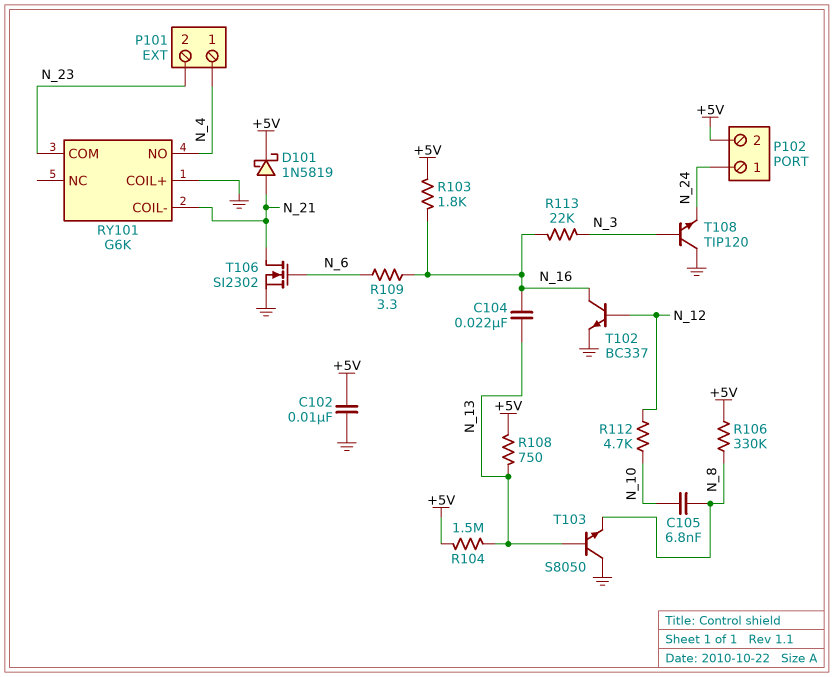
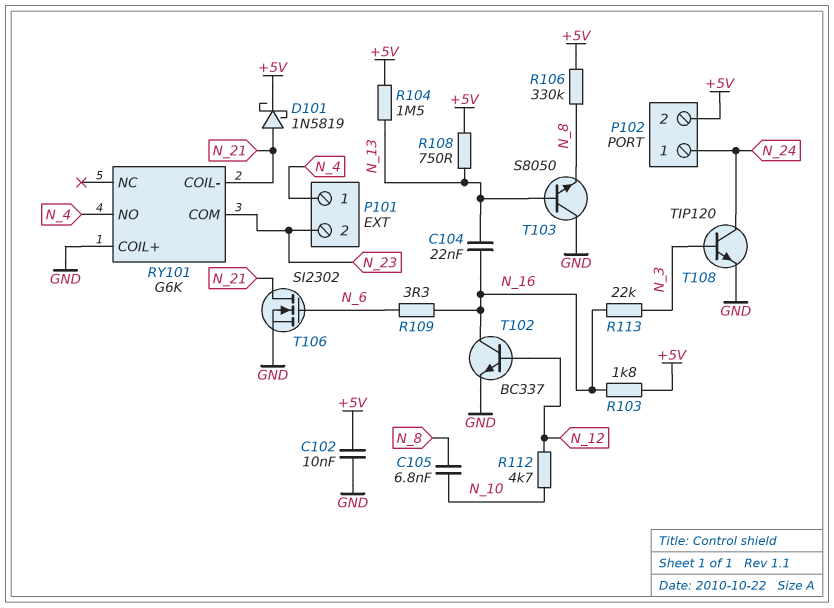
T108: NPN TIP120 (B N_3, C GND, E N_24) -> NPN TIP120 (B N_3, C N_24, E GND)

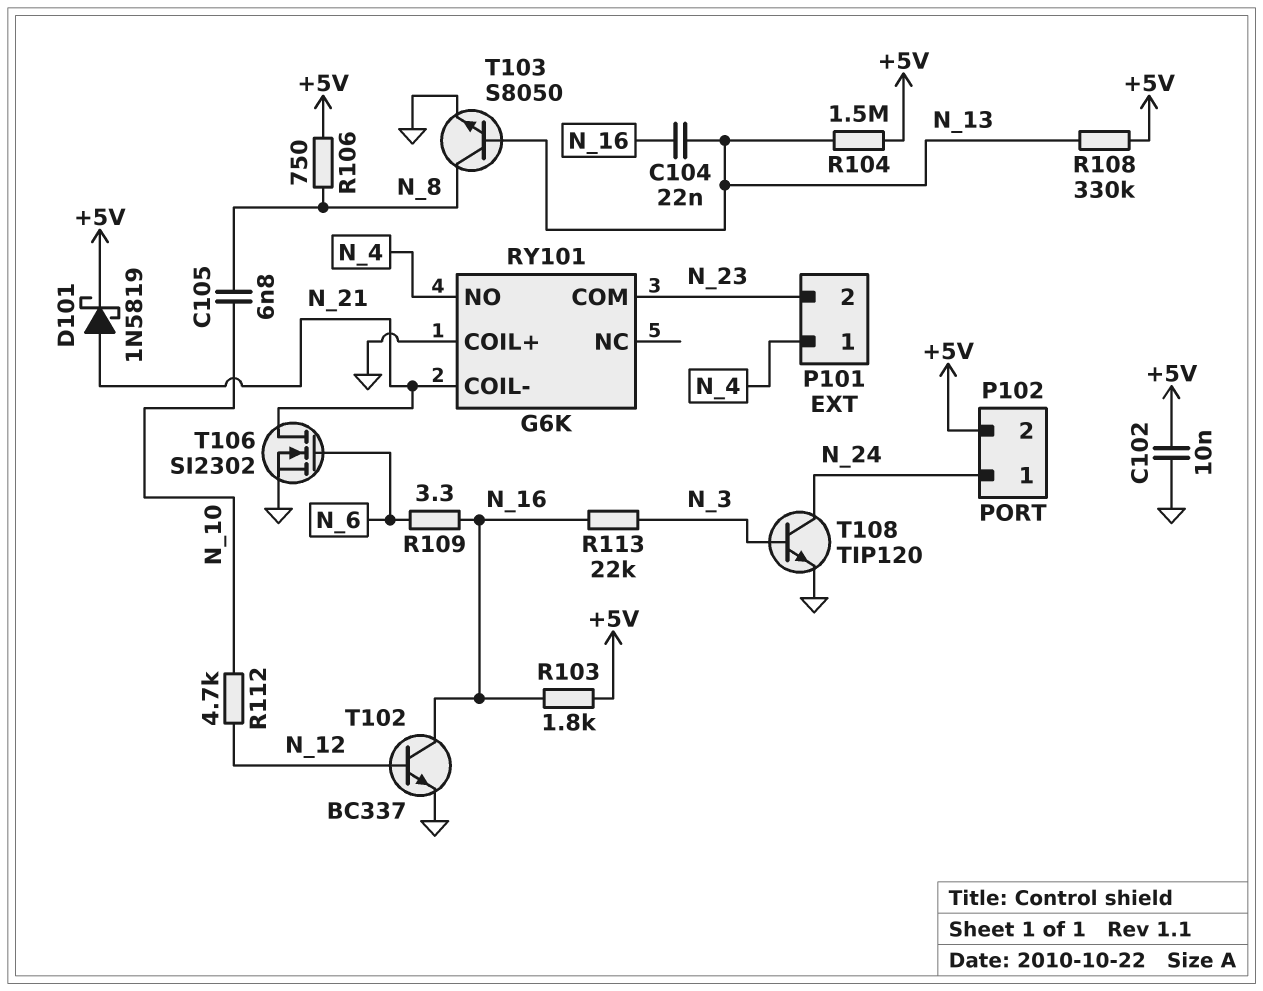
R106: 330k (+5V, N_8) -> 750 (+5V, N_8)
R108: 750 (+5V, N_13) -> 330k (+5V, N_13)
T103: NPN S8050 (B N_13, C GND, E N_8) -> NPN S8050 (B N_13, C N_8, E GND)

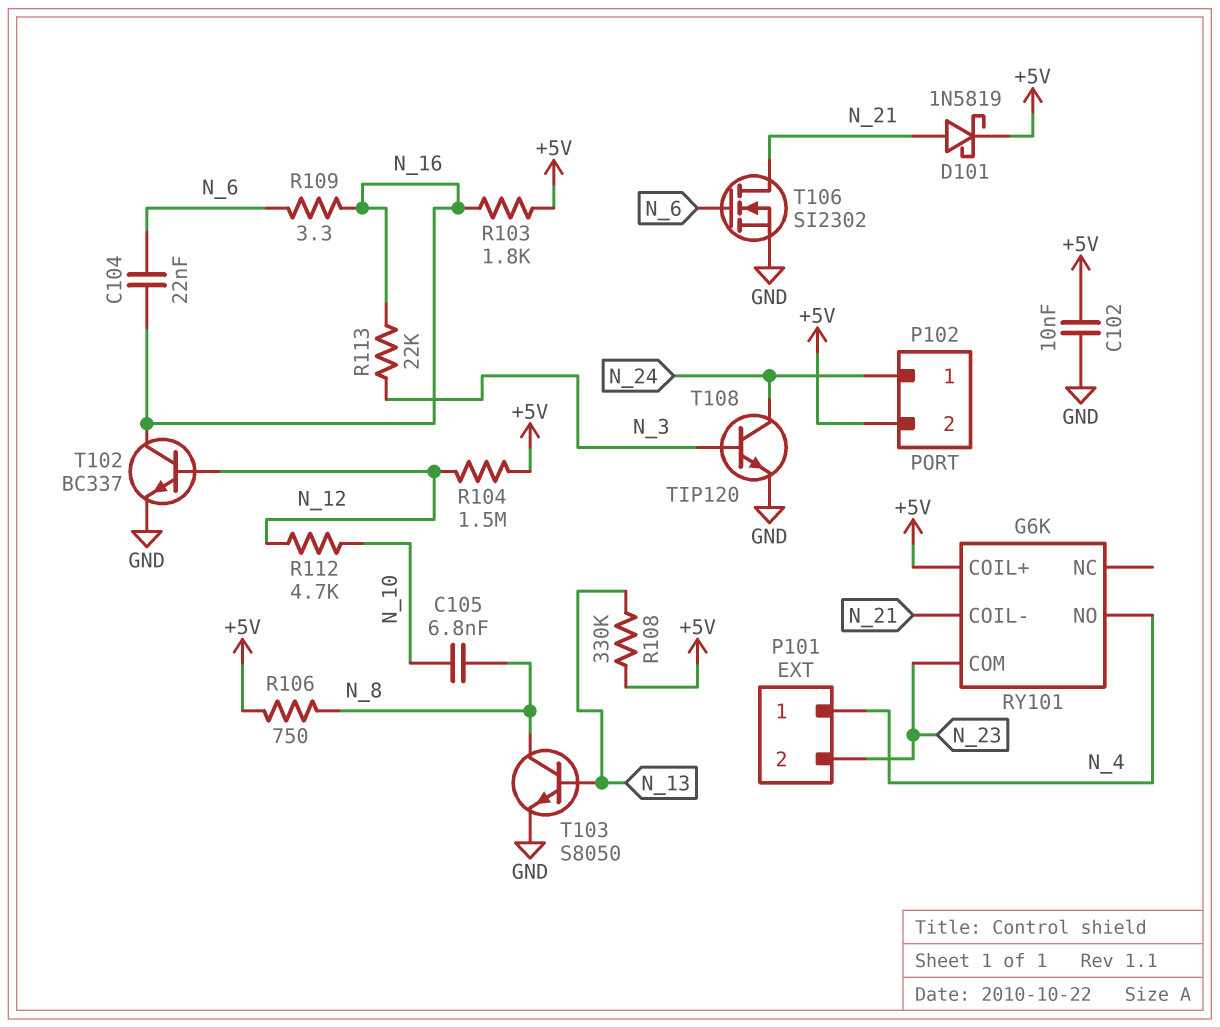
C104: 22nF (N_13, N_16) -> 22nF (N_6, N_16)
R104: 1.5M (+5V, N_13) -> 1.5M (+5V, N_12)
RY101 pin COIL+: GND -> +5V

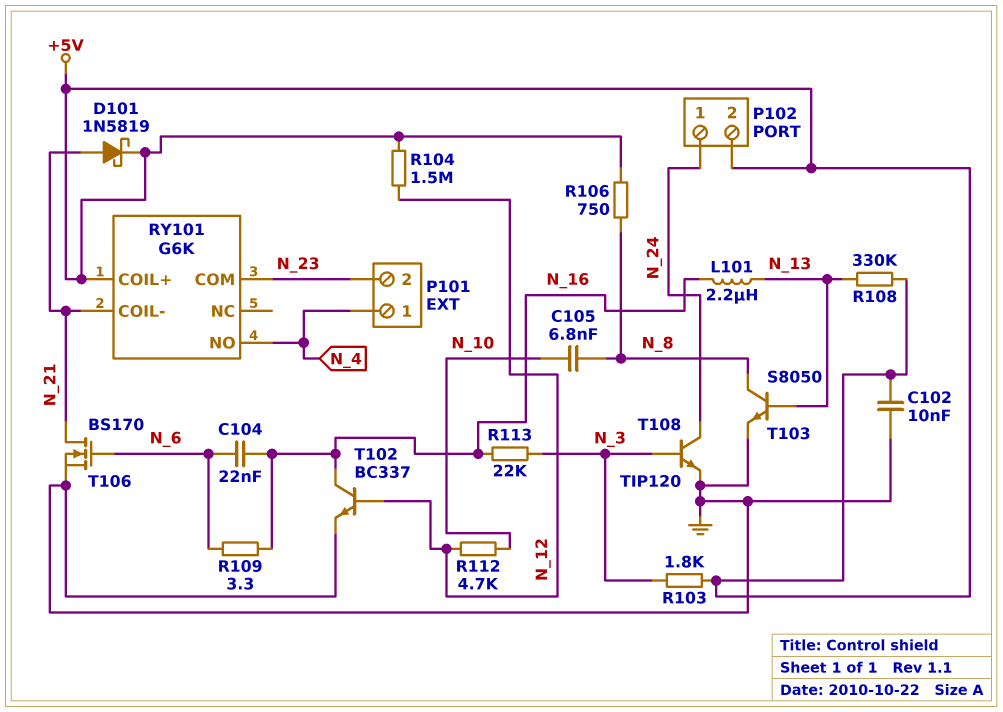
L101: none -> 2.2uH (N_13, N_16)
R103: 1.8k (+5V, N_16) -> 1.8k (+5V, N_3)
T106: NMOS SI2302 (G N_6, D N_21, S GND) -> NMOS BS170 (G N_6, D N_21, S GND)

